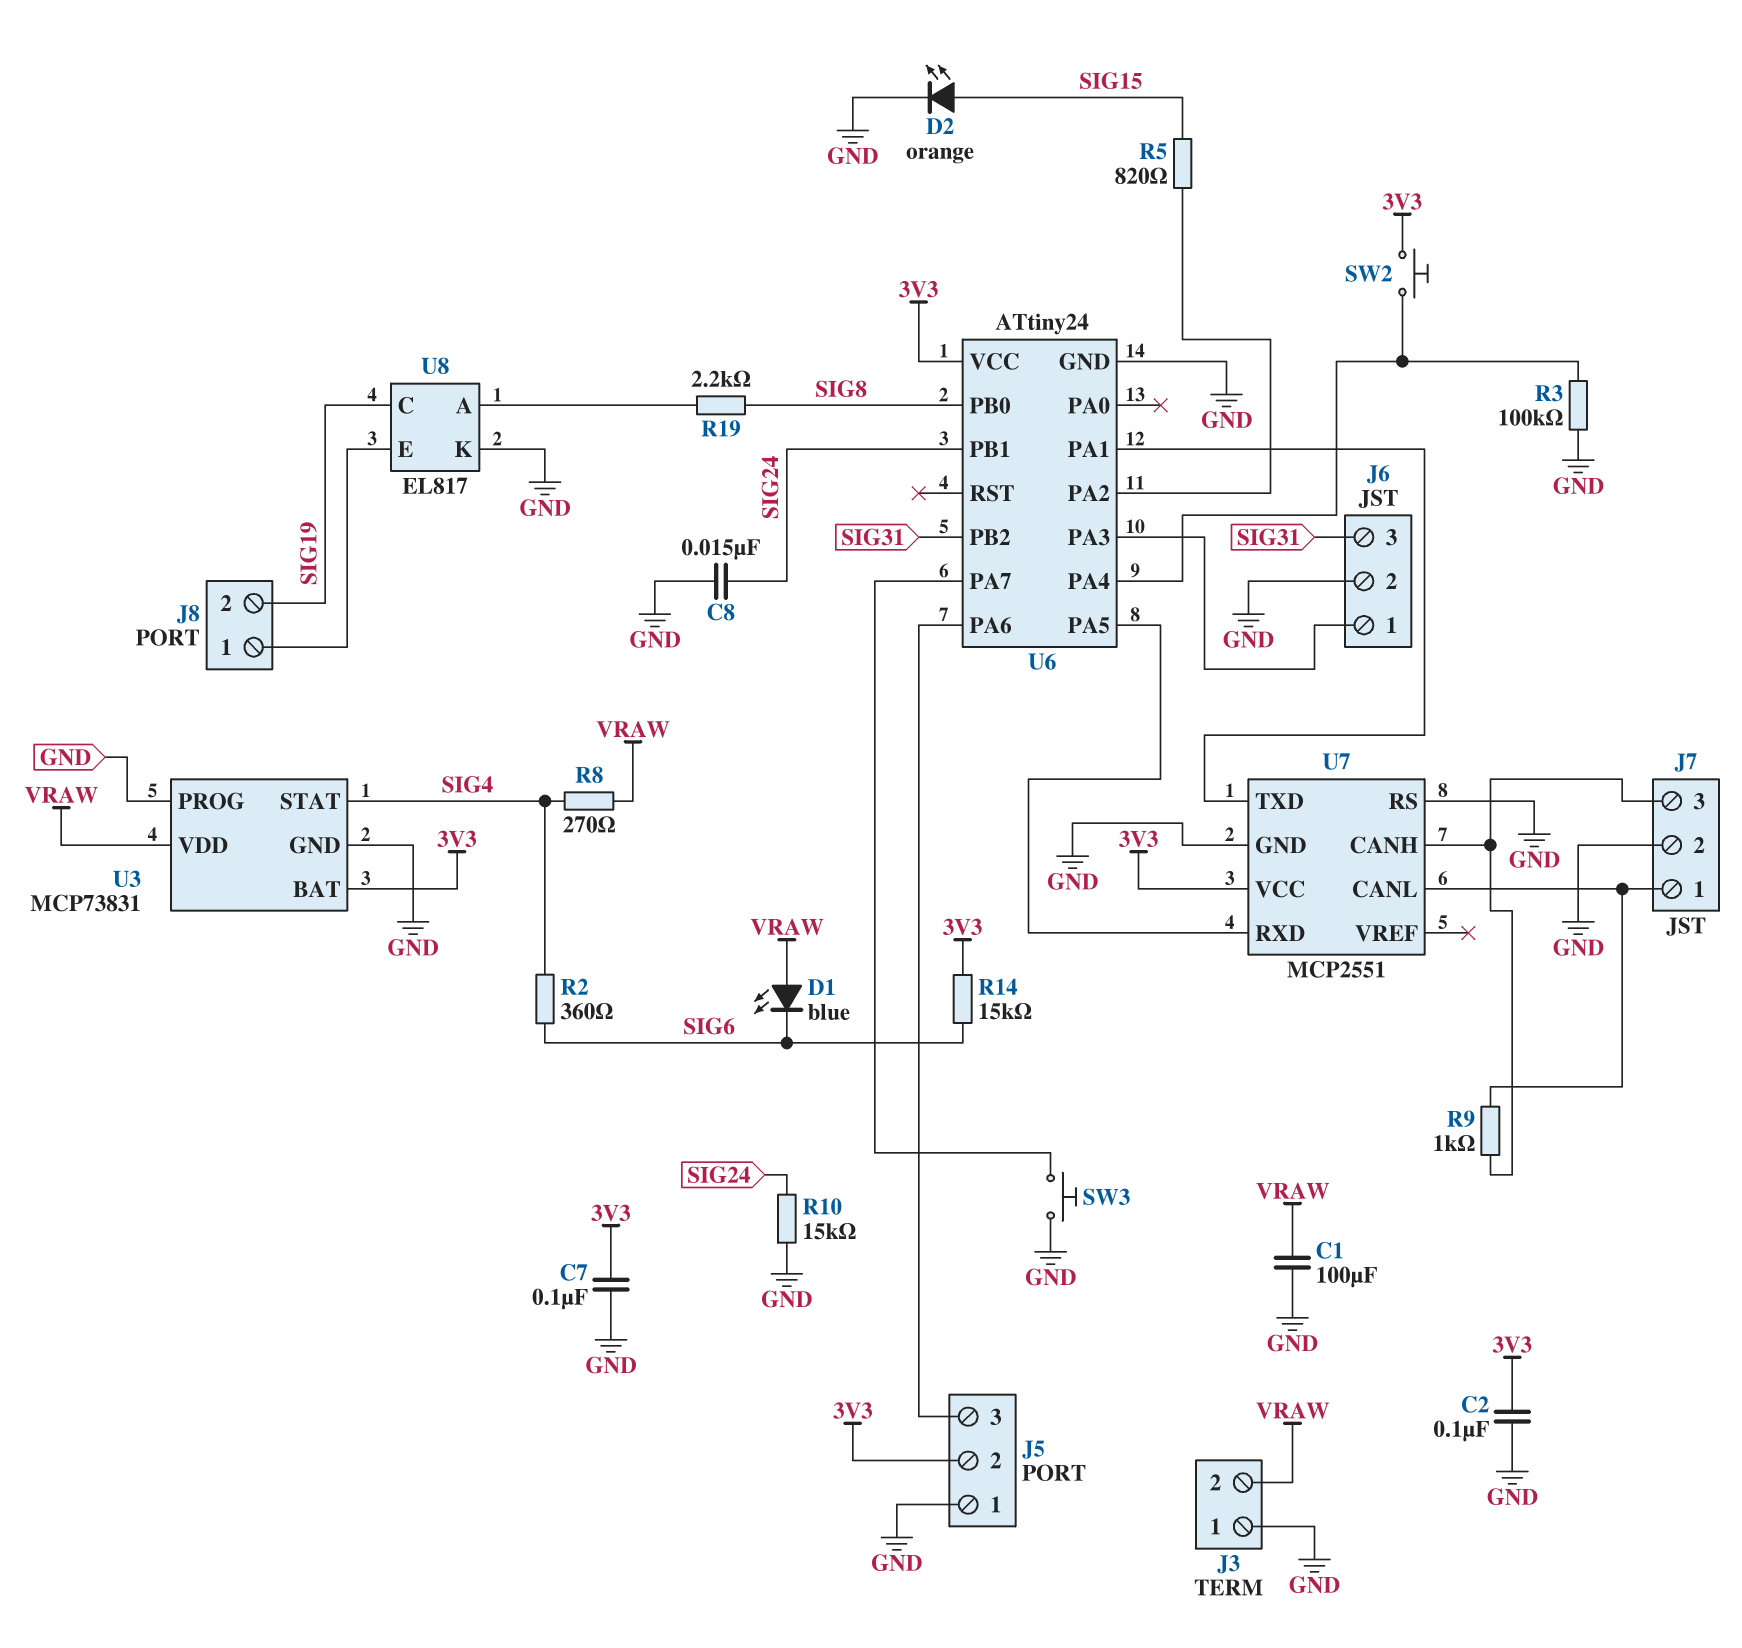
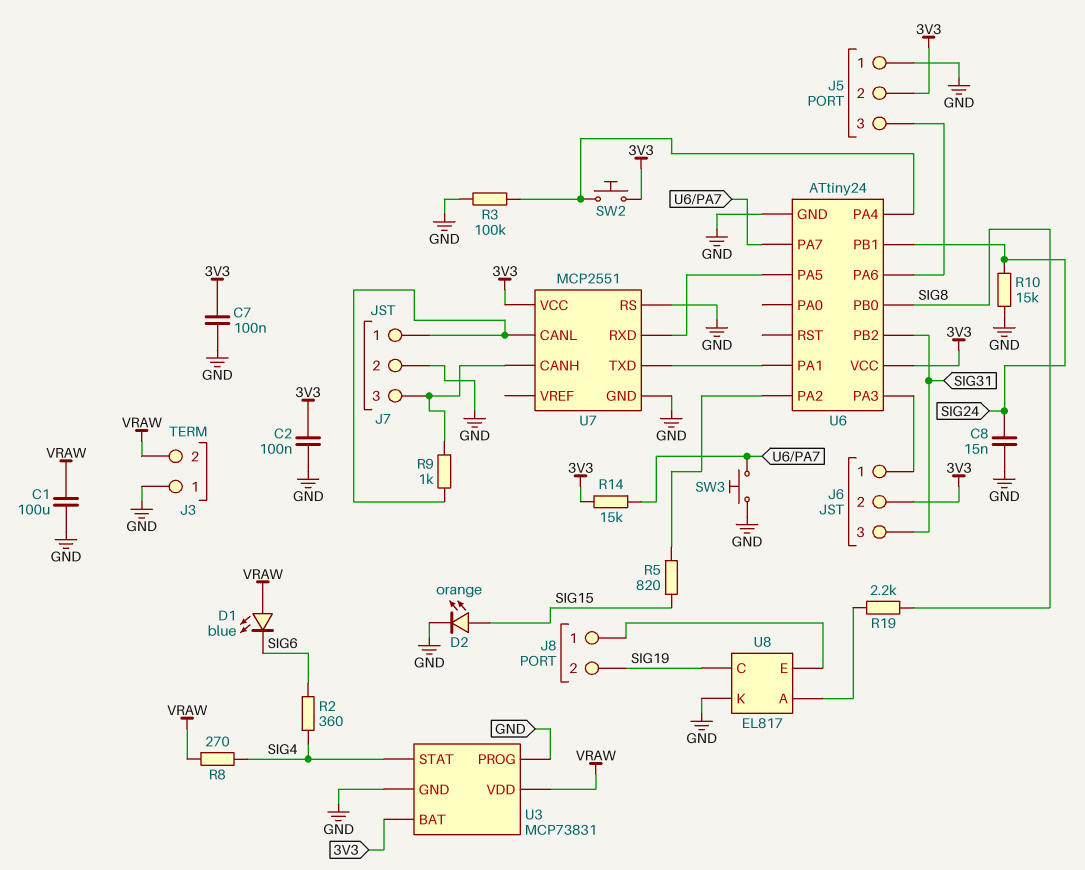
J6 pin 2: GND -> 3V3
R14: 15k (3V3, SIG6) -> 15k (3V3, U6/PA7)

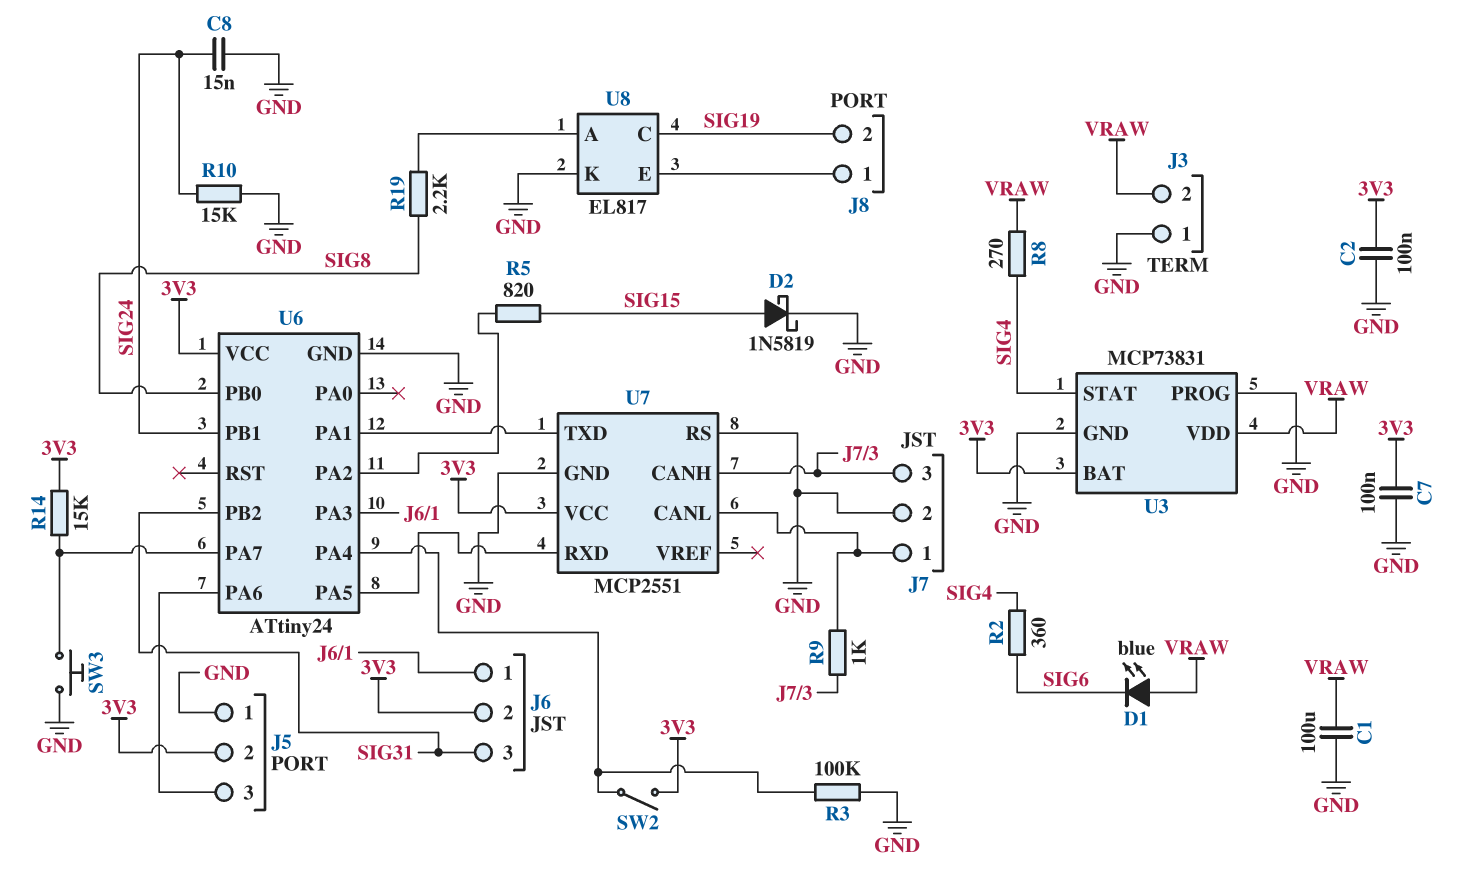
D2: LED orange (A SIG15, K GND) -> schottky 1N5819 (A SIG15, K GND)
SW2: button (3V3, U6/PA4) -> switch (3V3, U6/PA4)

